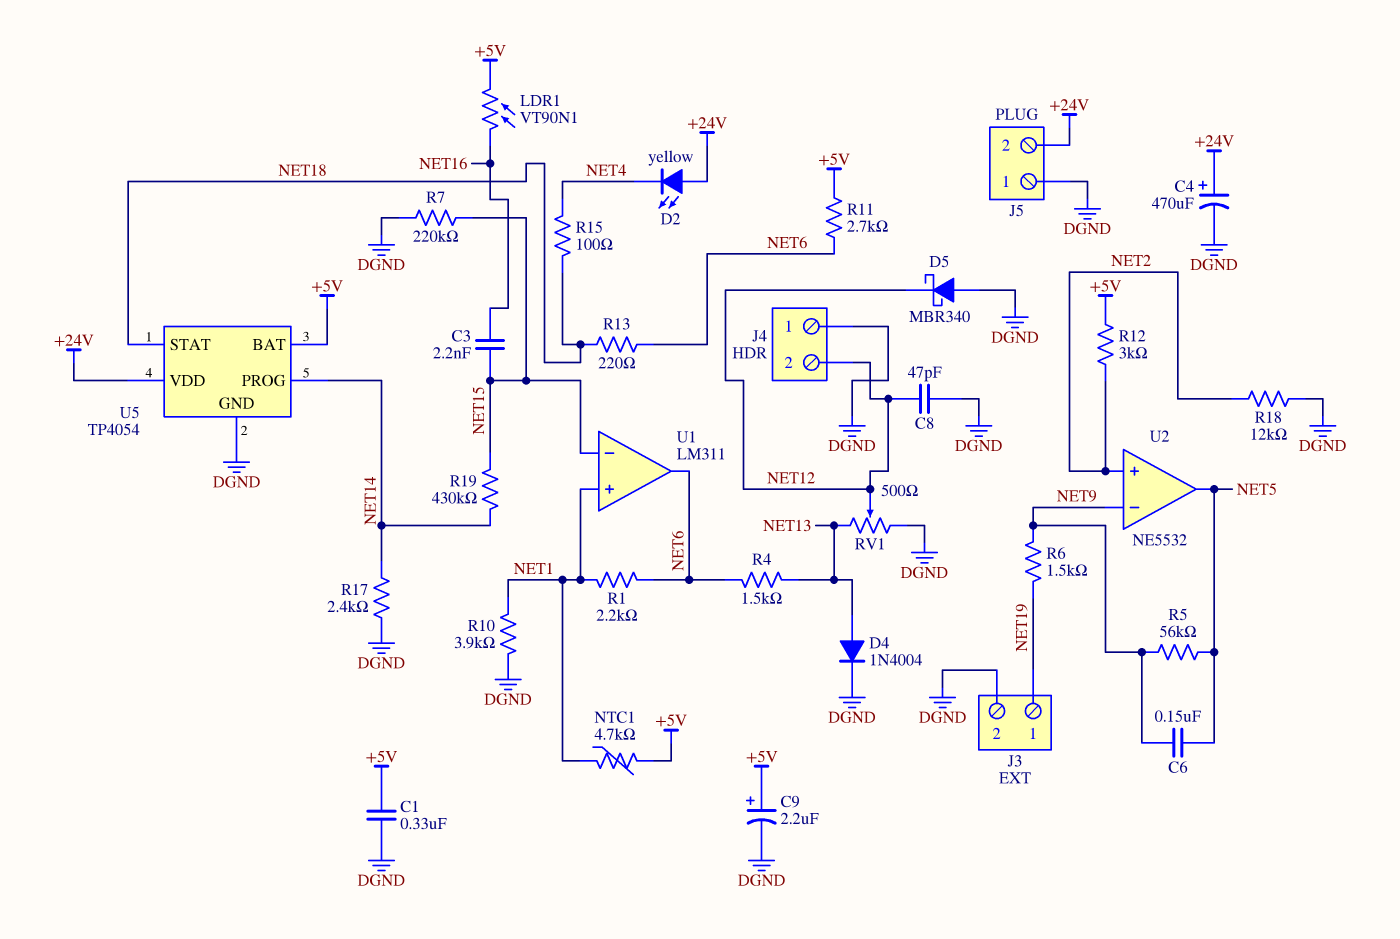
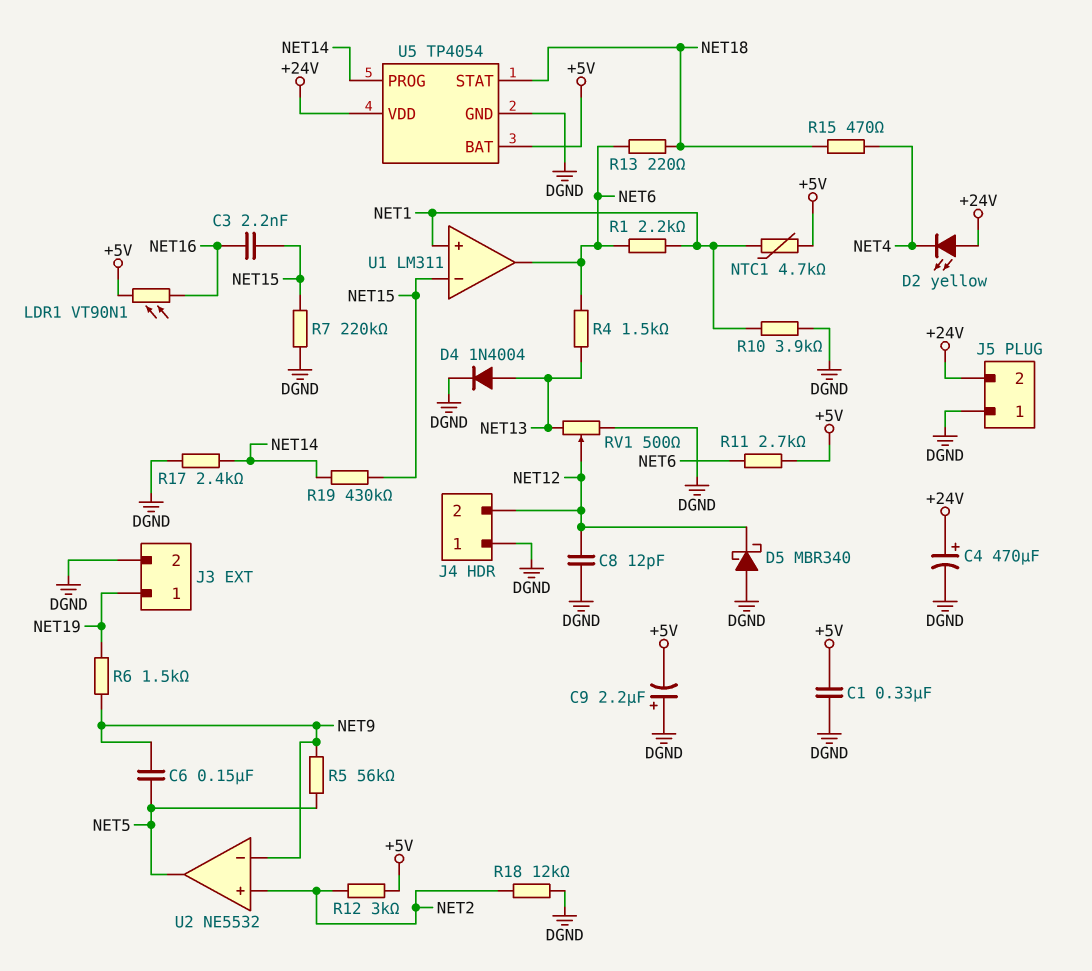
C8: 47pF (DGND, NET12) -> 12pF (DGND, NET12)
C9: 2.2uF (plus +5V, minus DGND) -> 2.2uF (plus DGND, minus +5V)
R15: 100 (NET4, NET18) -> 470 (NET4, NET18)

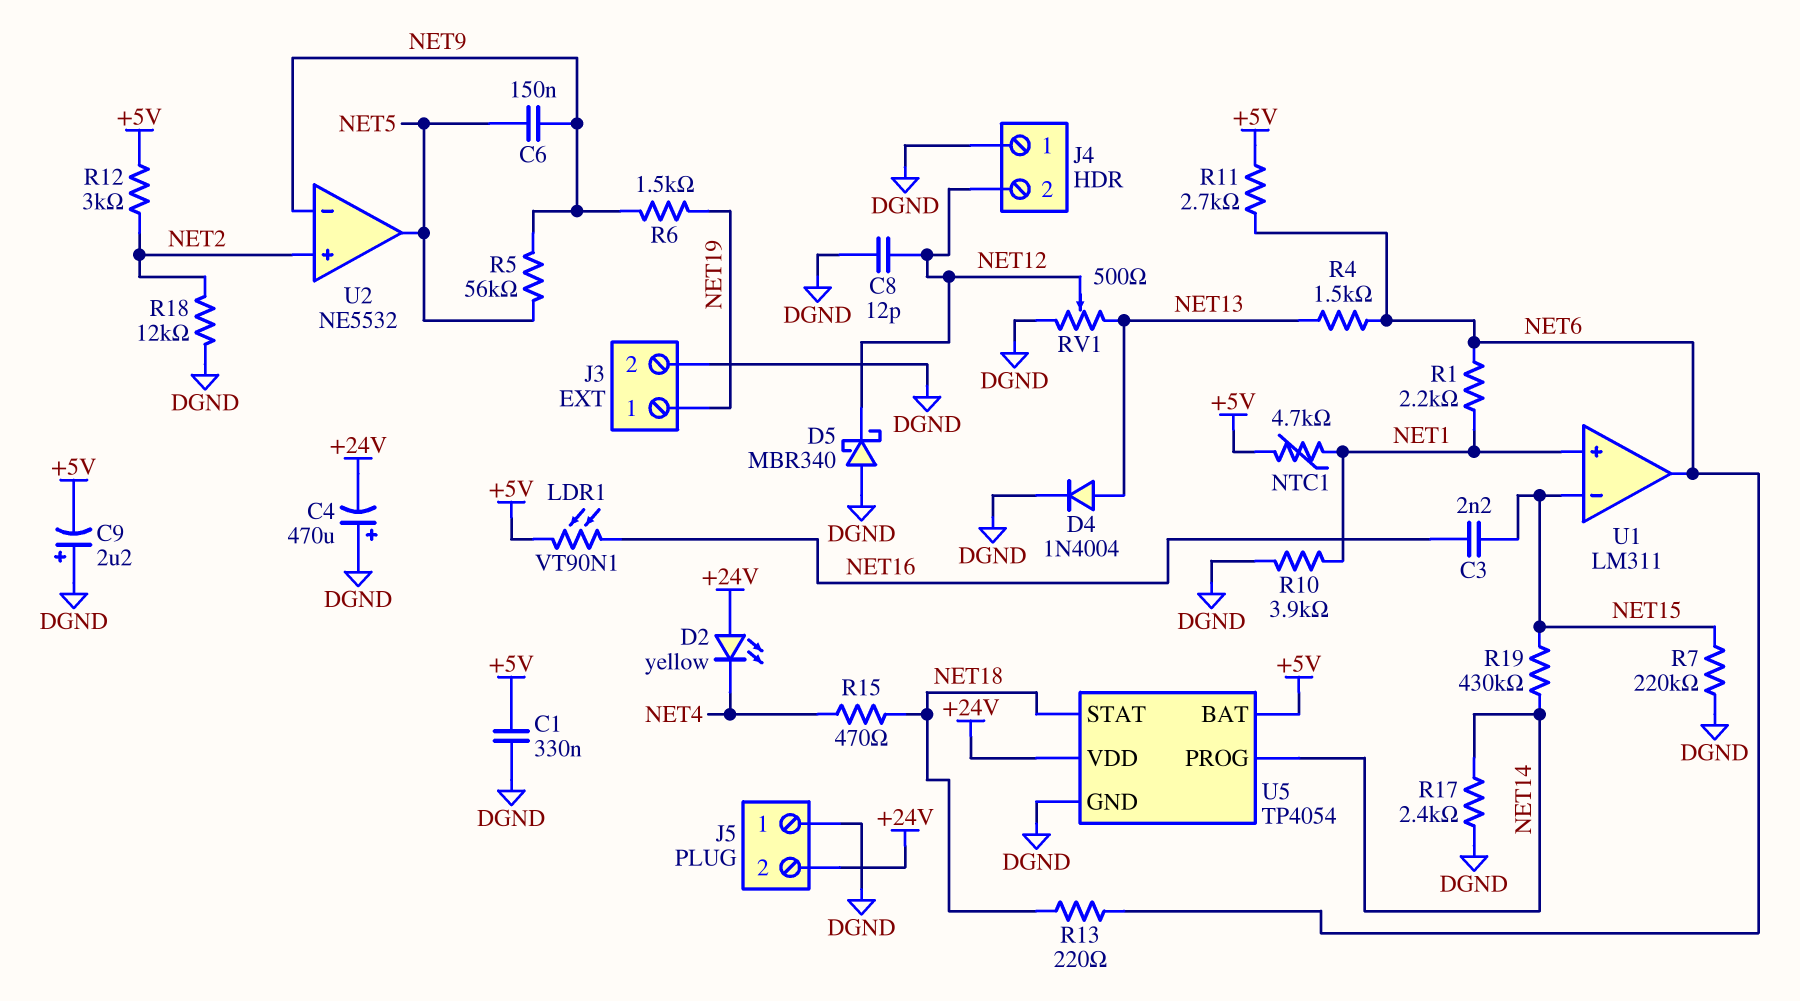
C4: 470uF (plus +24V, minus DGND) -> 470uF (plus DGND, minus +24V)

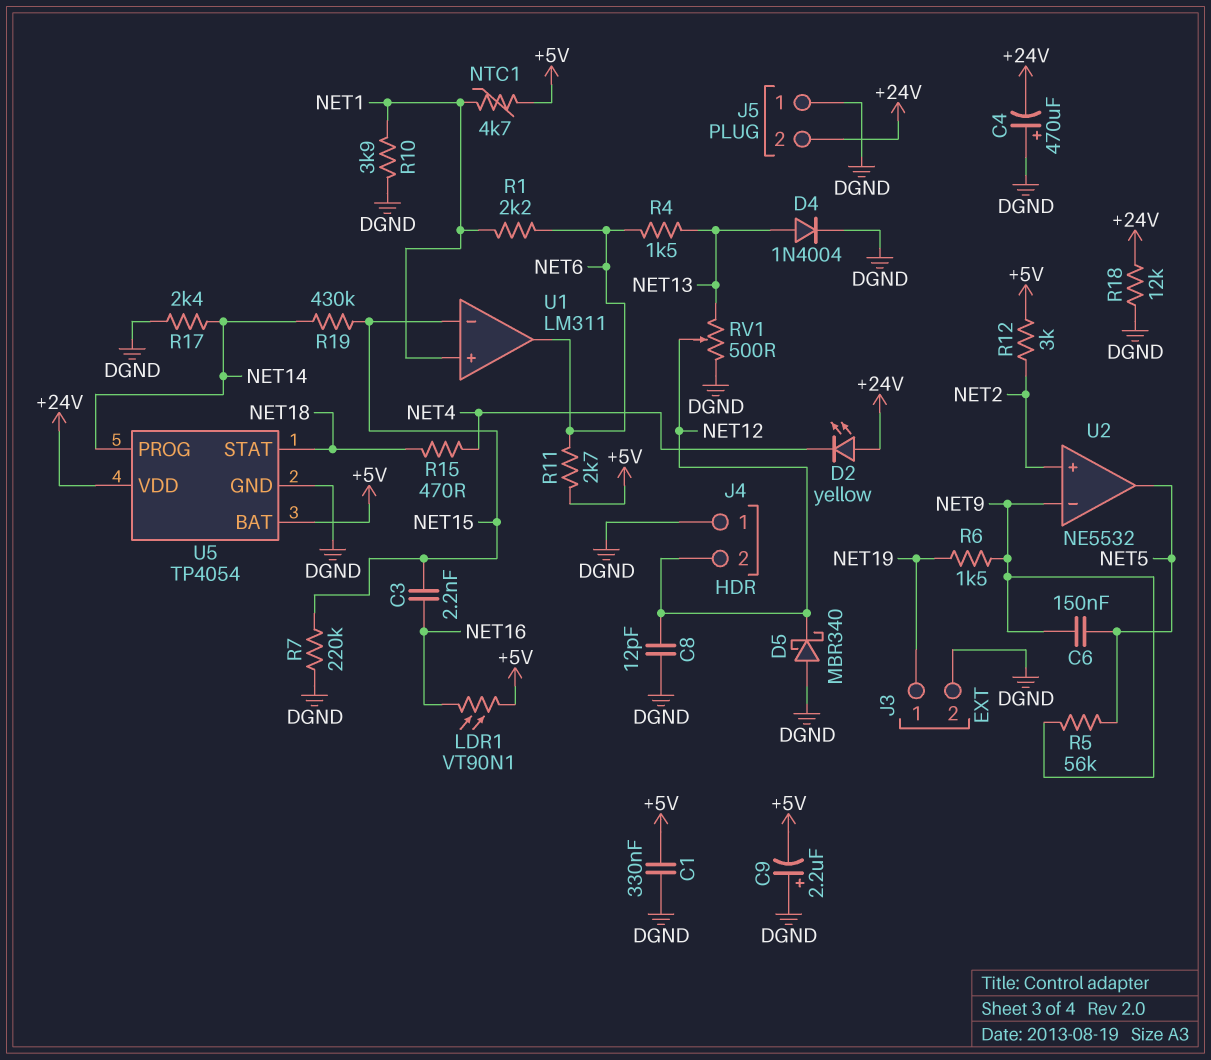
R13: 220 (NET6, NET18) -> none
R18: 12k (DGND, NET2) -> 12k (+24V, DGND)

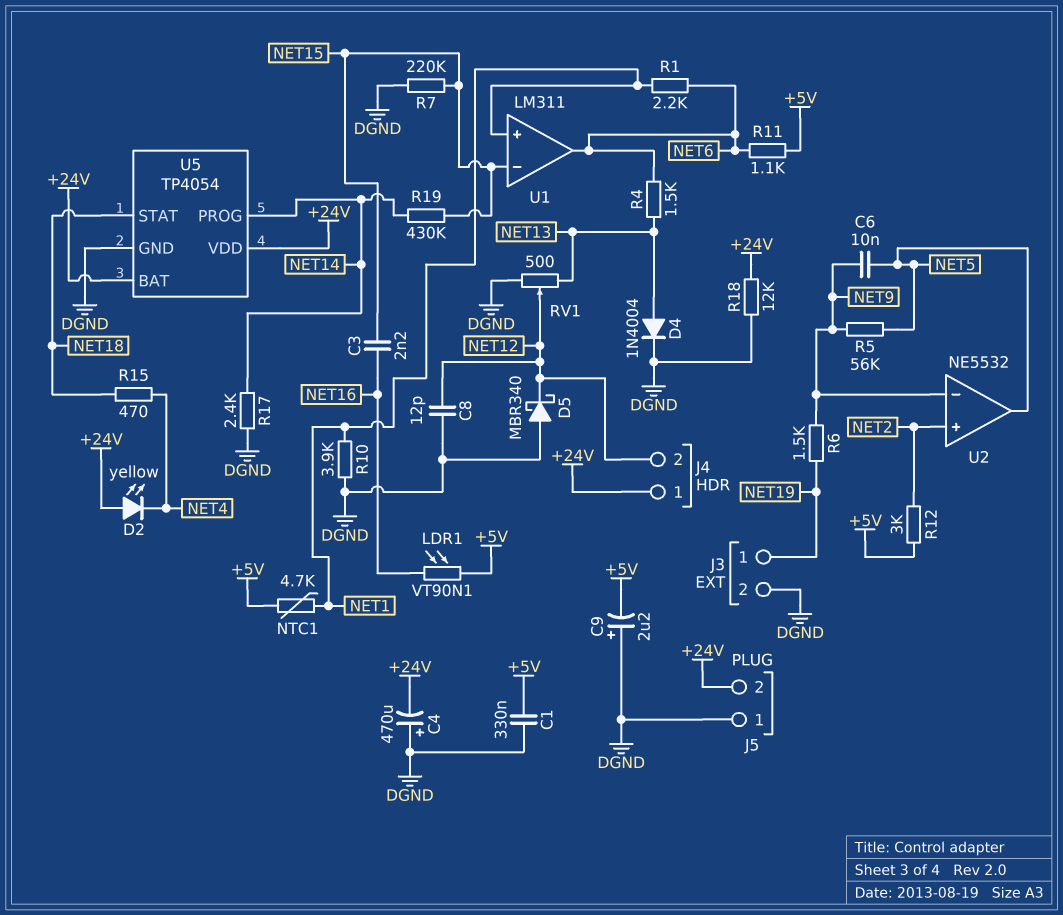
C6: 150nF (NET5, NET9) -> 10nF (NET5, NET9)
J4 pin 1: DGND -> +24V
R11: 2.7k (+5V, NET6) -> 1.1k (+5V, NET6)
U5 pin BAT: +5V -> +24V

